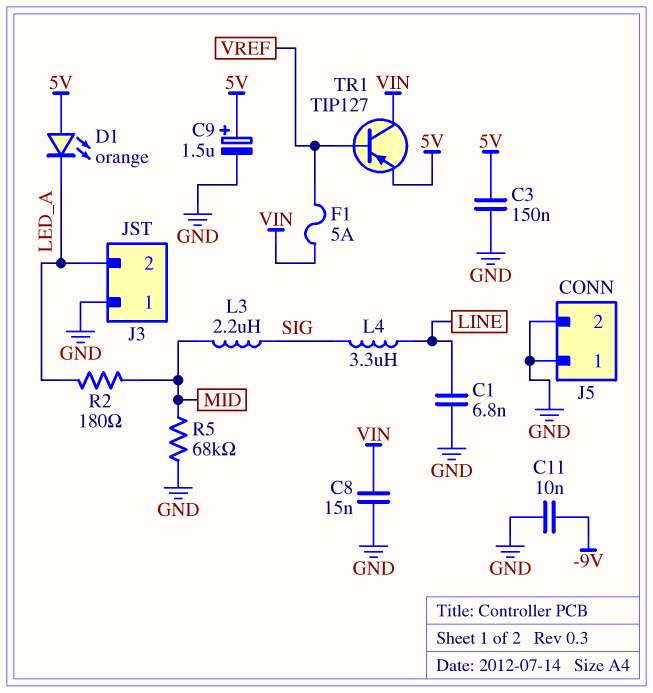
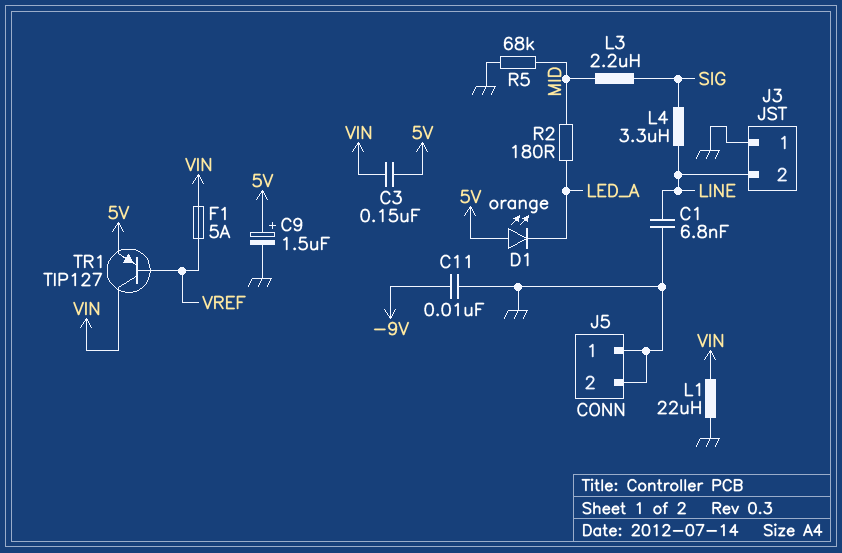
C3: 150nF (5V, GND) -> 150nF (5V, VIN)
C8: 15nF (GND, VIN) -> none
J3 pin 2: LED_A -> LINE
L1: none -> 22uH (GND, VIN)

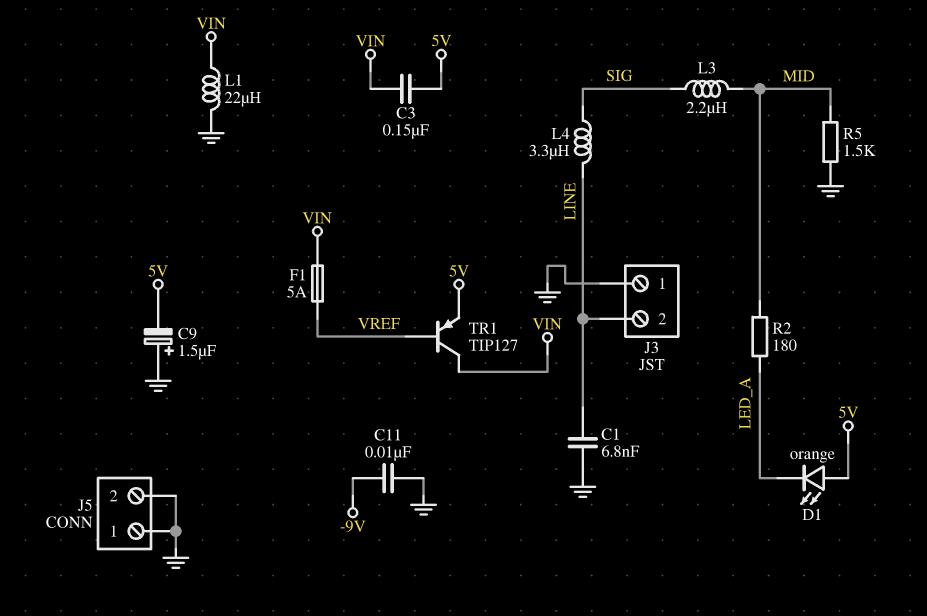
C9: 1.5uF (plus 5V, minus GND) -> 1.5uF (plus GND, minus 5V)
R5: 68k (GND, MID) -> 1.5k (GND, MID)

